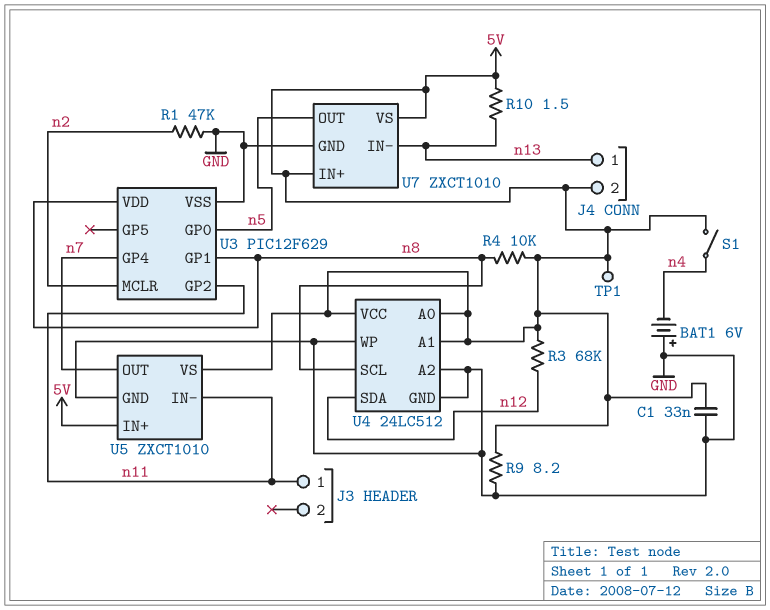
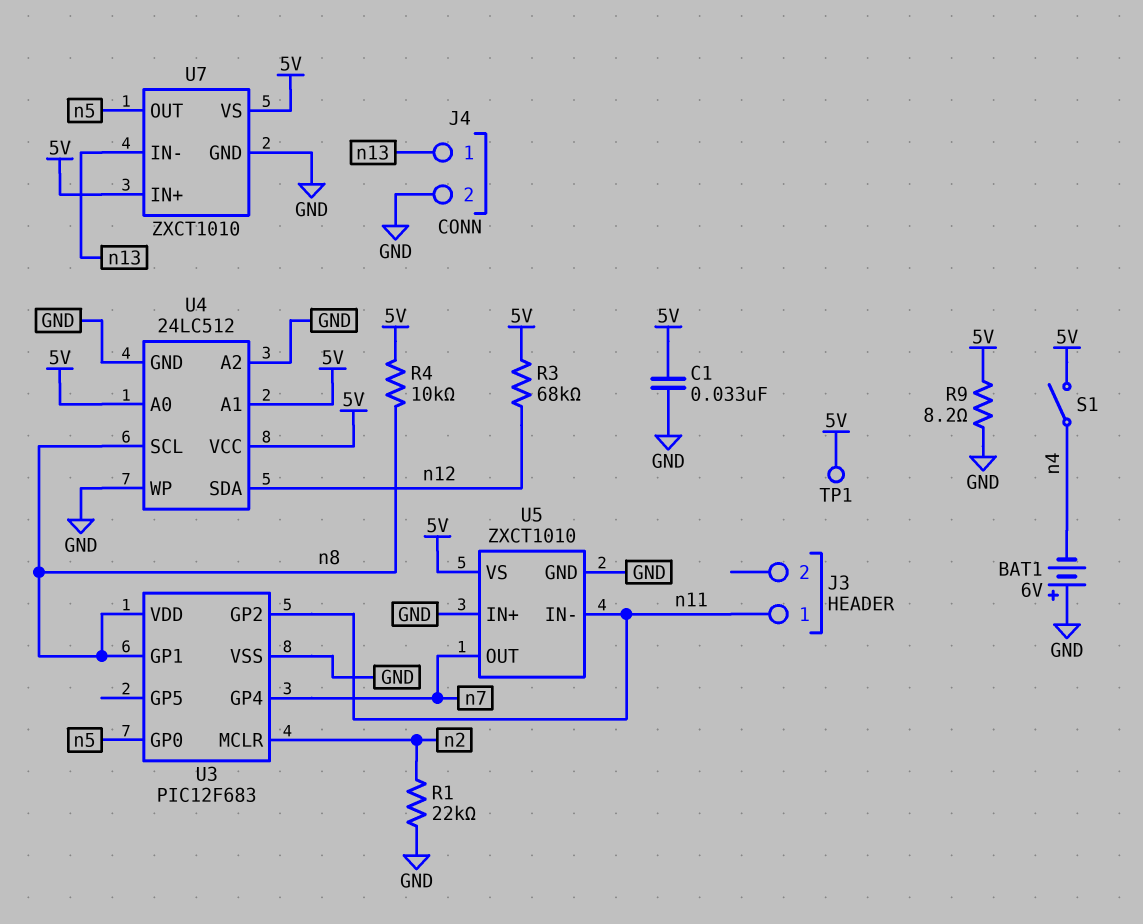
J4 pin 2: 5V -> GND
R1: 47k (GND, n2) -> 22k (GND, n2)
R10: 1.5 (5V, n13) -> none
U3: PIC12F629 -> PIC12F683
U5 pin IN+: 5V -> GND

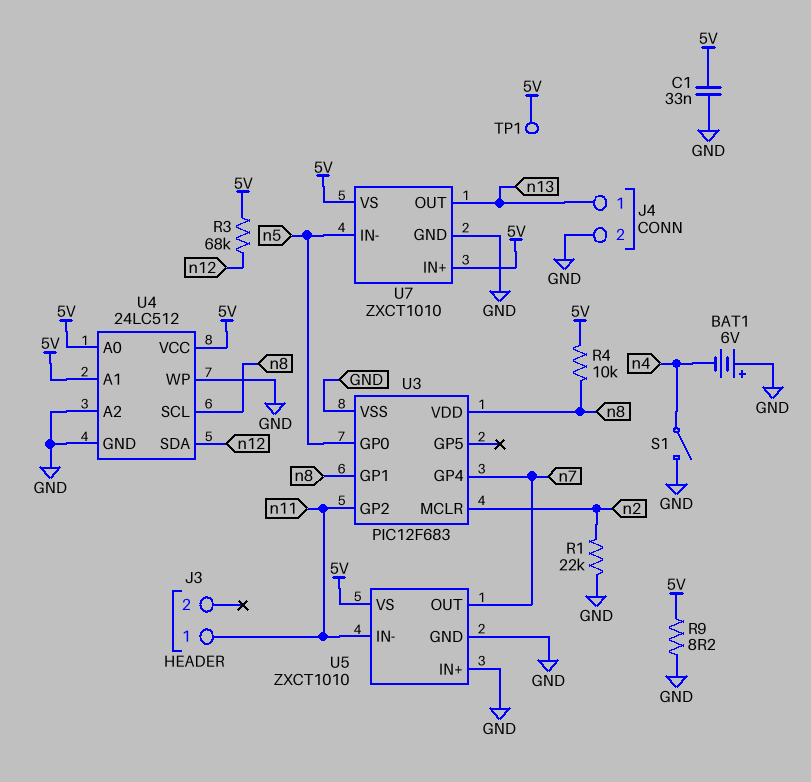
S1: switch (5V, n4) -> switch (GND, n4)
U7 pin IN-: n13 -> n5
U7 pin OUT: n5 -> n13

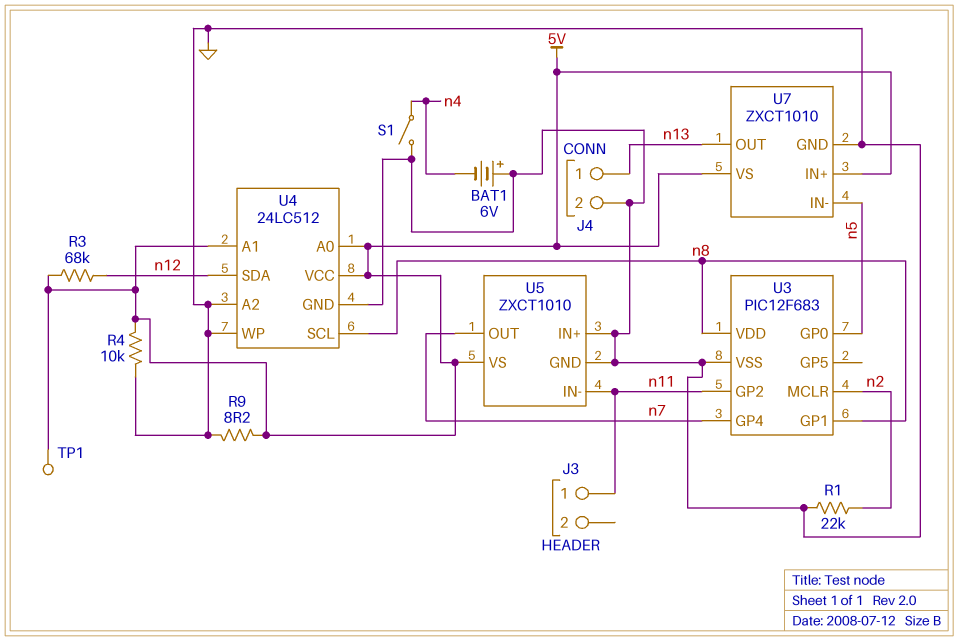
C1: 33nF (5V, GND) -> none
R4: 10k (5V, n8) -> 10k (5V, GND)

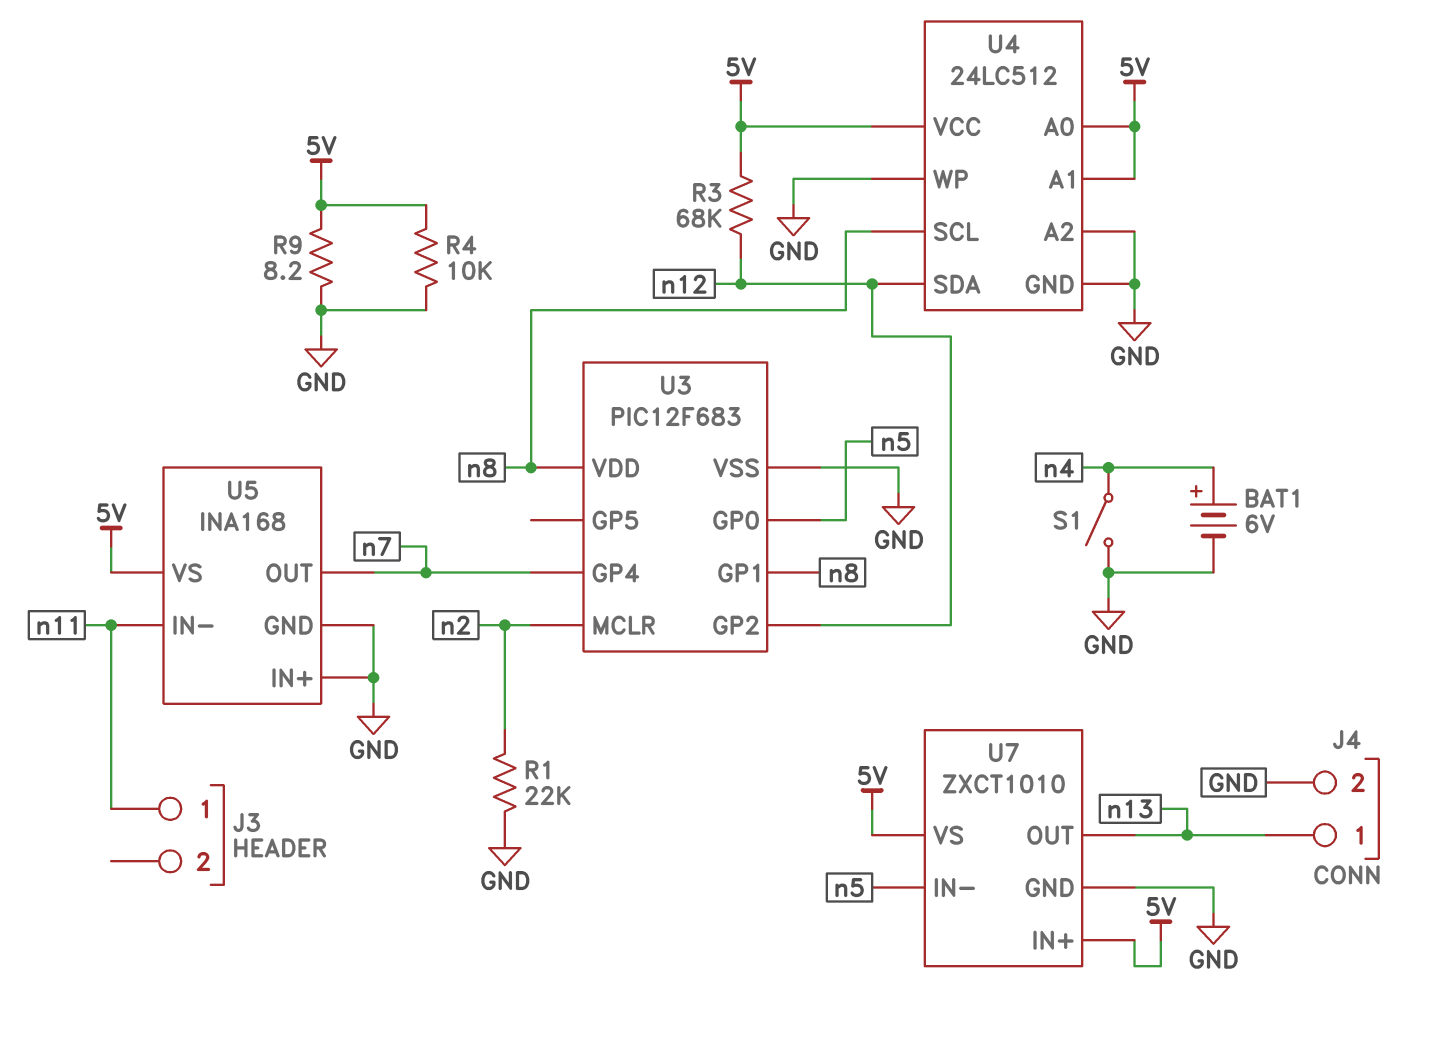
BAT1: 6V (plus GND, minus n4) -> 6V (plus n4, minus GND)
TP1: test point (5V) -> none
U3 pin GP2: n11 -> n12
U5: ZXCT1010 -> INA168

